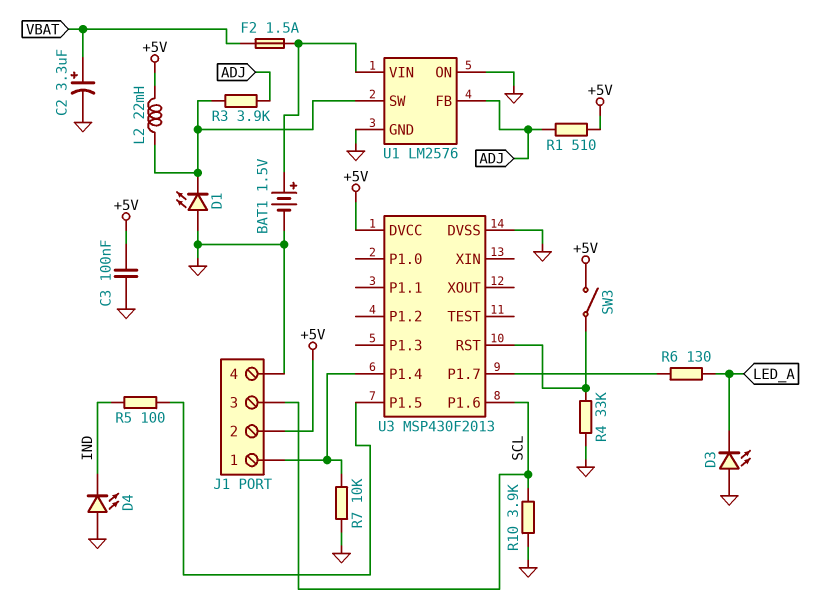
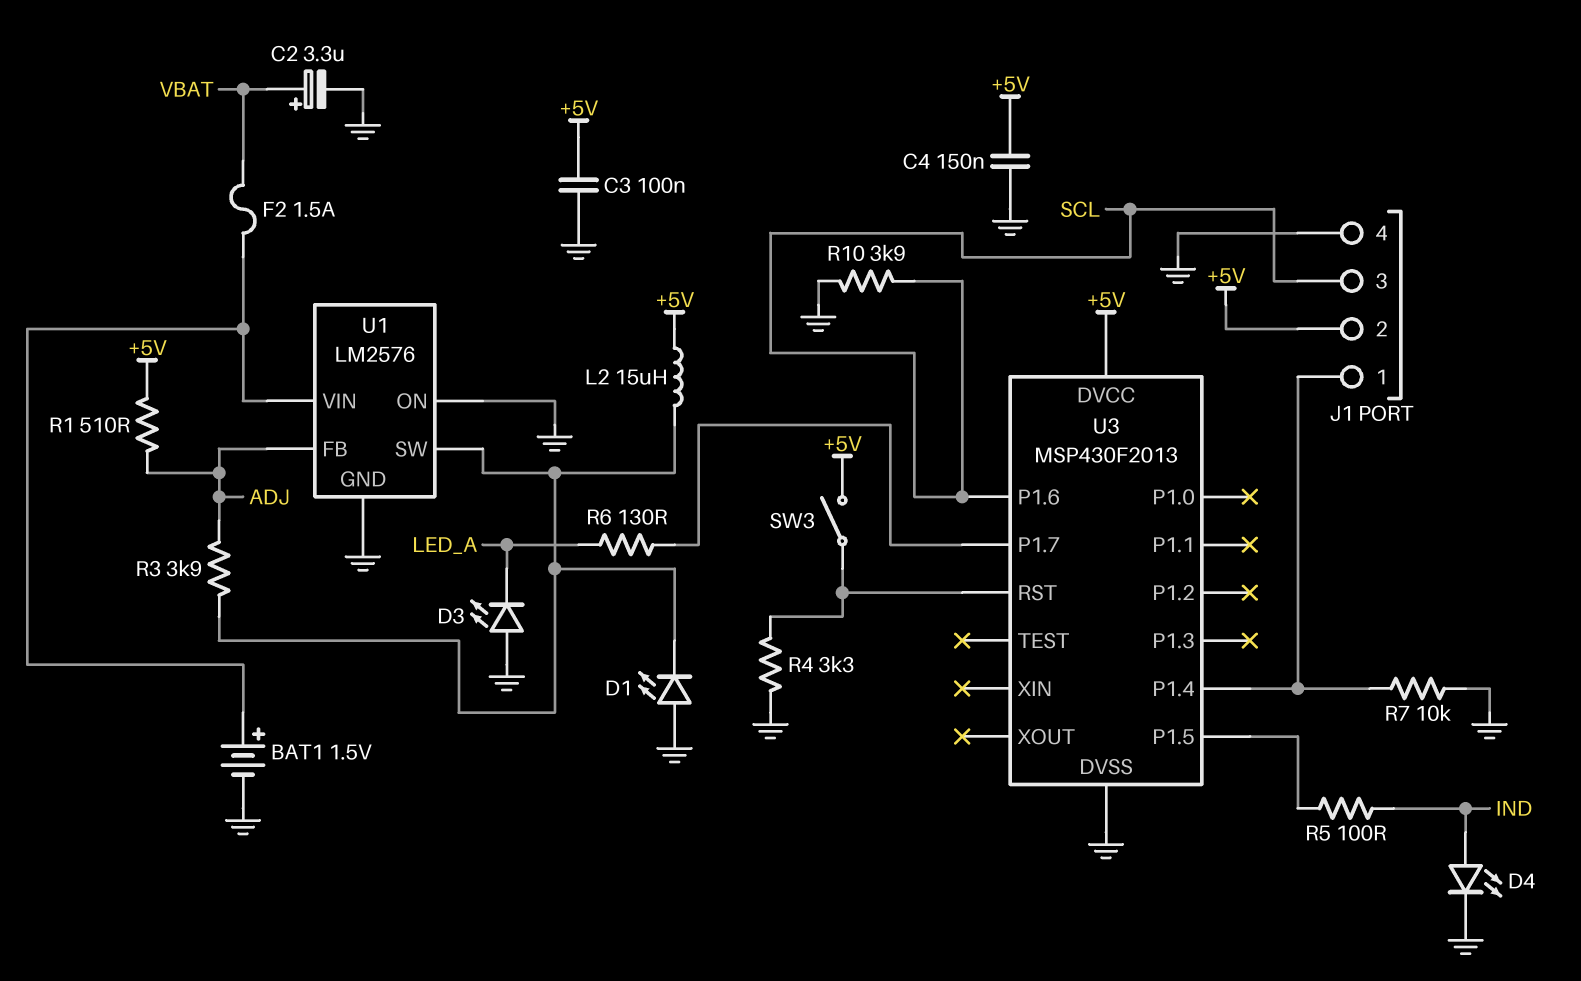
C4: none -> 150nF (+5V, GND)
D4: LED (A GND, K IND) -> LED (A IND, K GND)
L2: 22mH (+5V, U1/SW) -> 15uH (+5V, U1/SW)
R4: 33k (GND, U3/RST) -> 3.3k (GND, U3/RST)

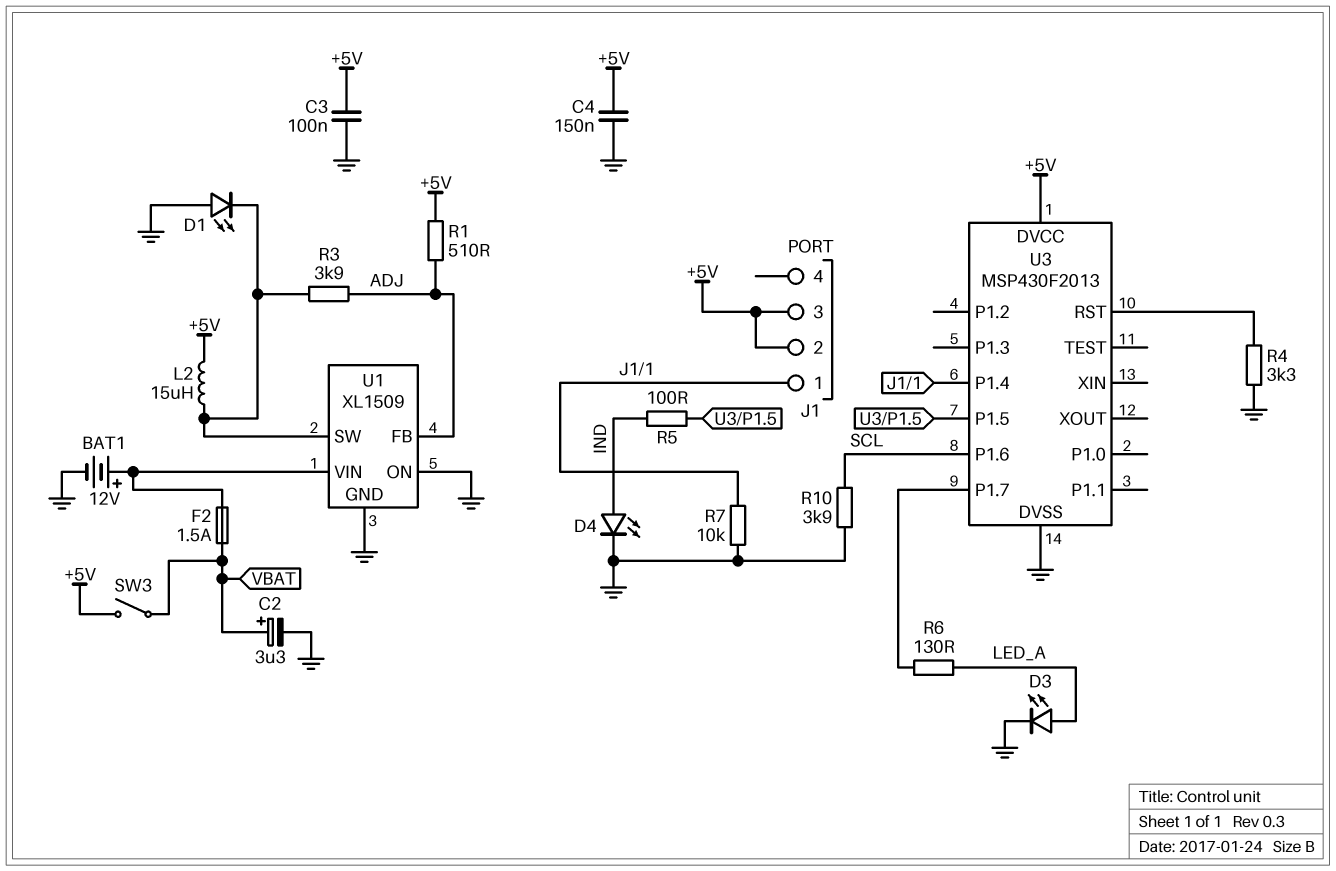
BAT1: 1.5V (plus U1/VIN, minus GND) -> 12V (plus U1/VIN, minus GND)
D3: LED (A GND, K LED_A) -> LED (A LED_A, K GND)
J1 pin 3: SCL -> +5V
J1 pin 4: GND -> none
SW3: switch (+5V, U3/RST) -> switch (+5V, VBAT)
U1: LM2576 -> XL1509

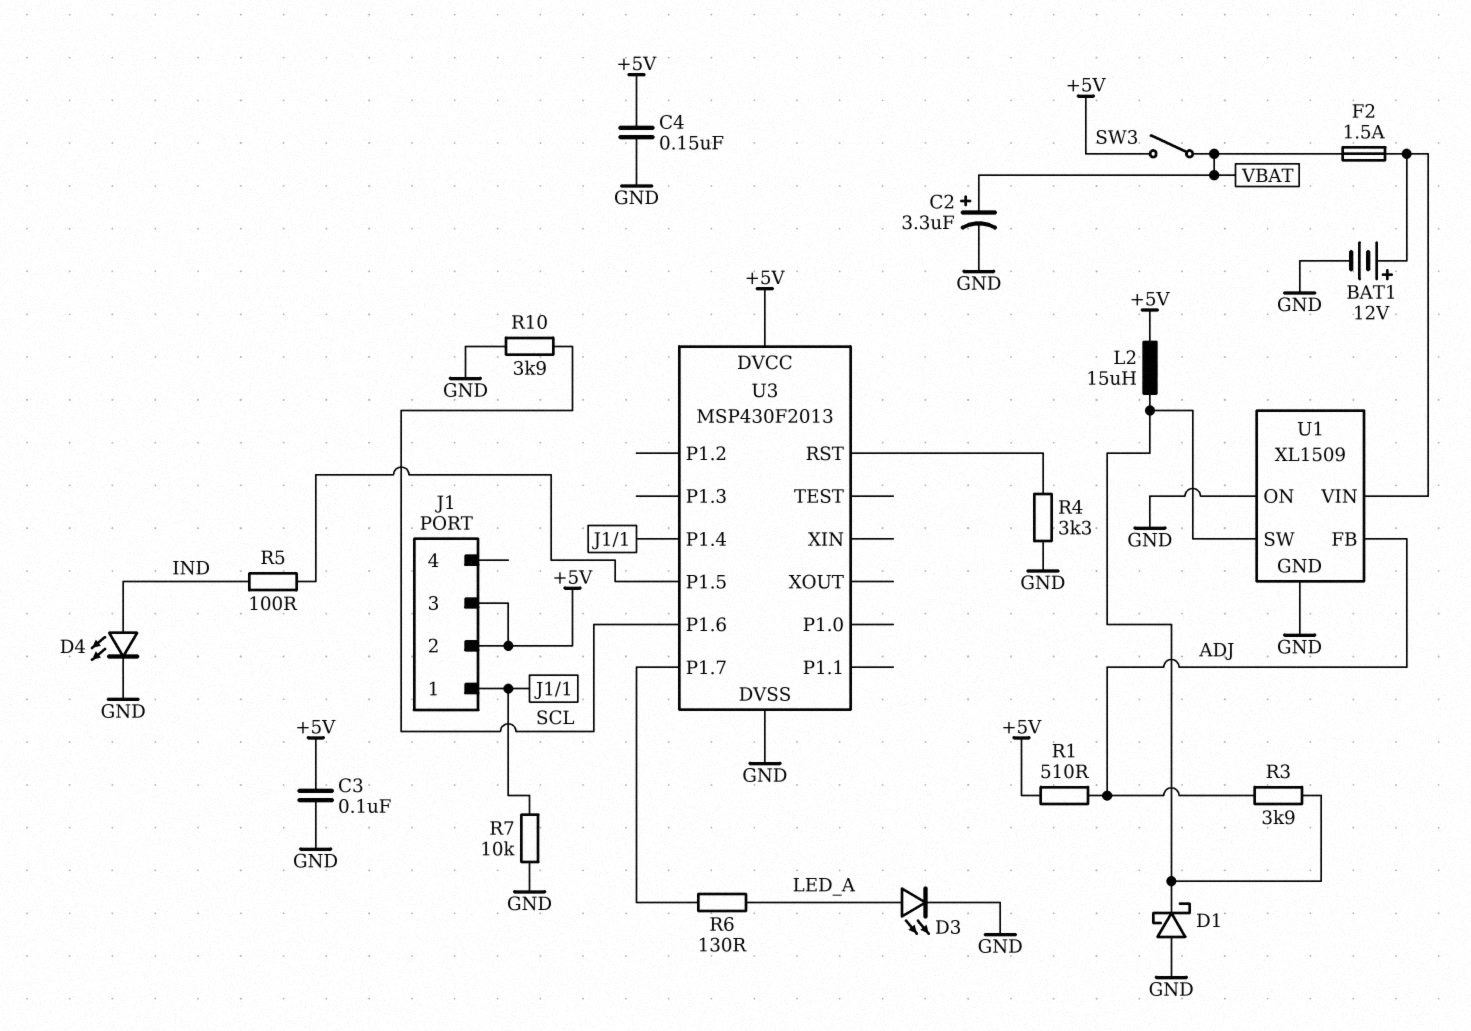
D1: LED (A GND, K U1/SW) -> schottky (A GND, K U1/SW)

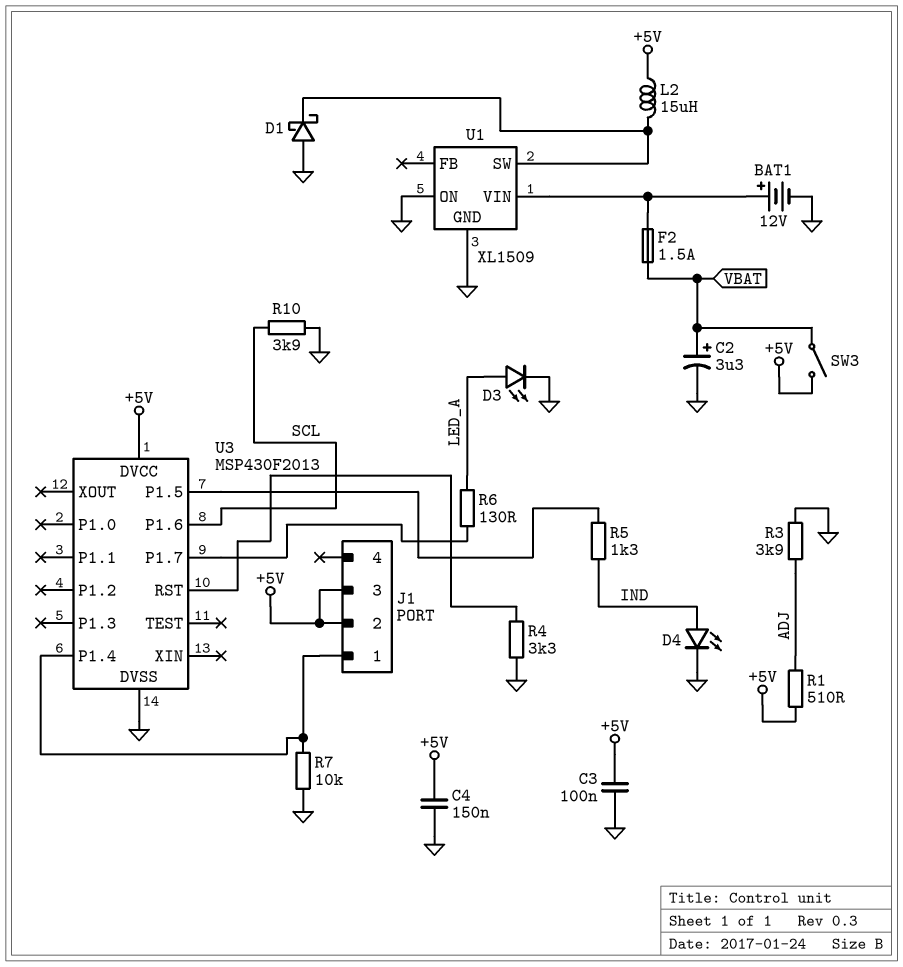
R3: 3.9k (ADJ, U1/SW) -> 3.9k (ADJ, GND)
R5: 100 (IND, U3/P1.5) -> 1.3k (IND, U3/P1.5)
U1 pin FB: ADJ -> none

